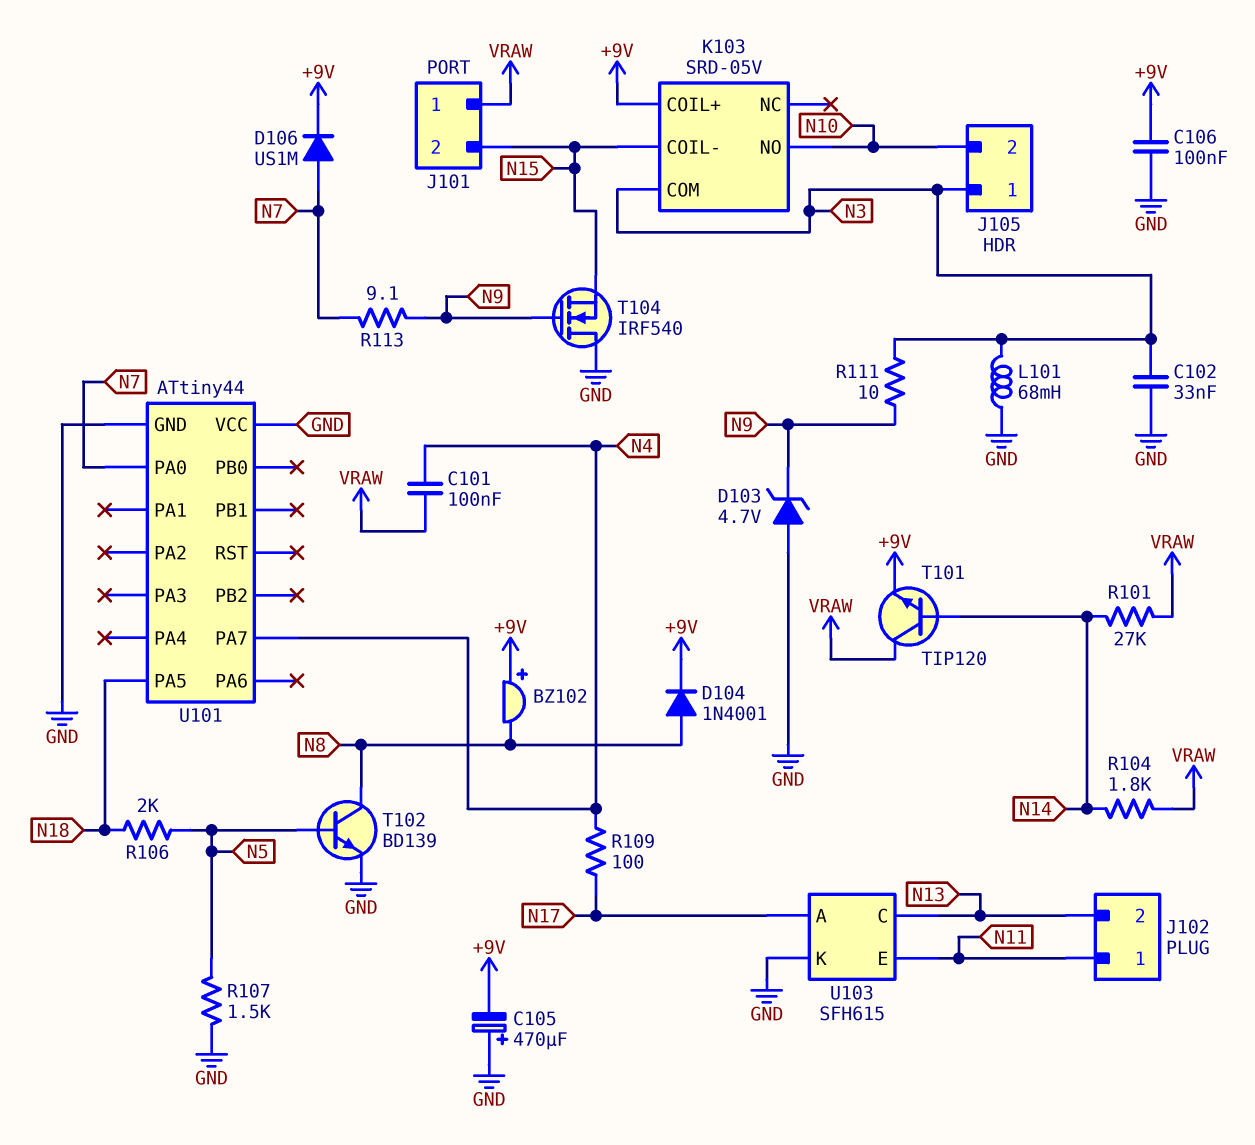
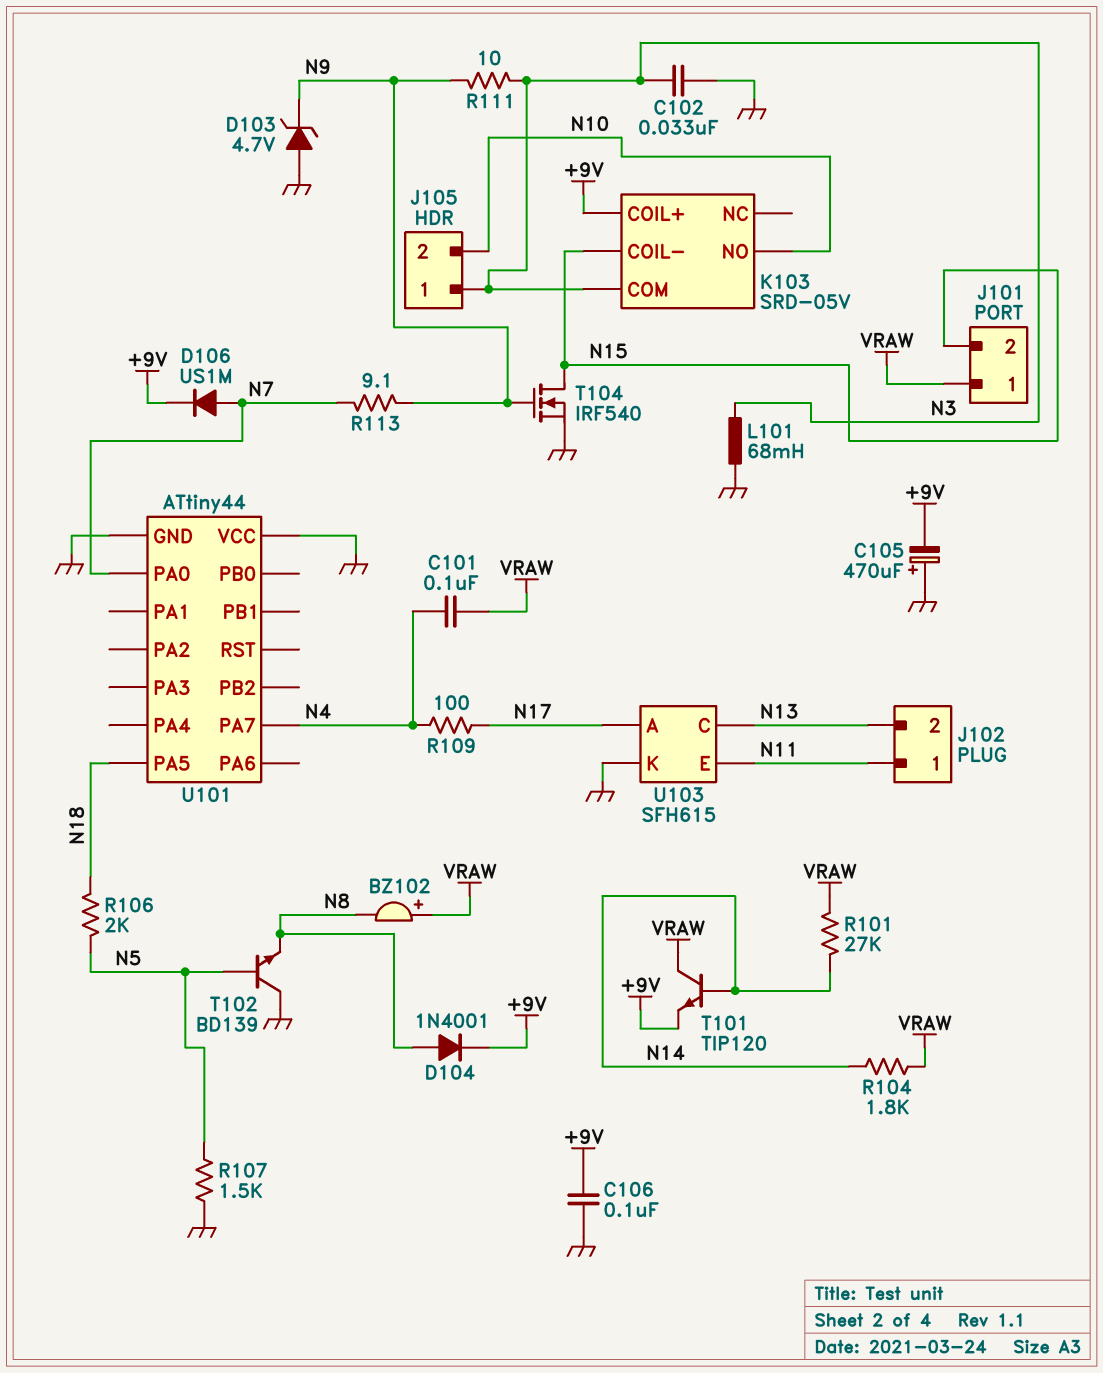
BZ102: buzzer (plus +9V, minus N8) -> buzzer (plus VRAW, minus N8)
T102: NPN BD139 (B N5, C N8, E GND) -> NPN BD139 (B N5, C GND, E N8)
T104: NMOS IRF540 (G N9, D GND, S N15) -> NMOS IRF540 (G N9, D N15, S GND)

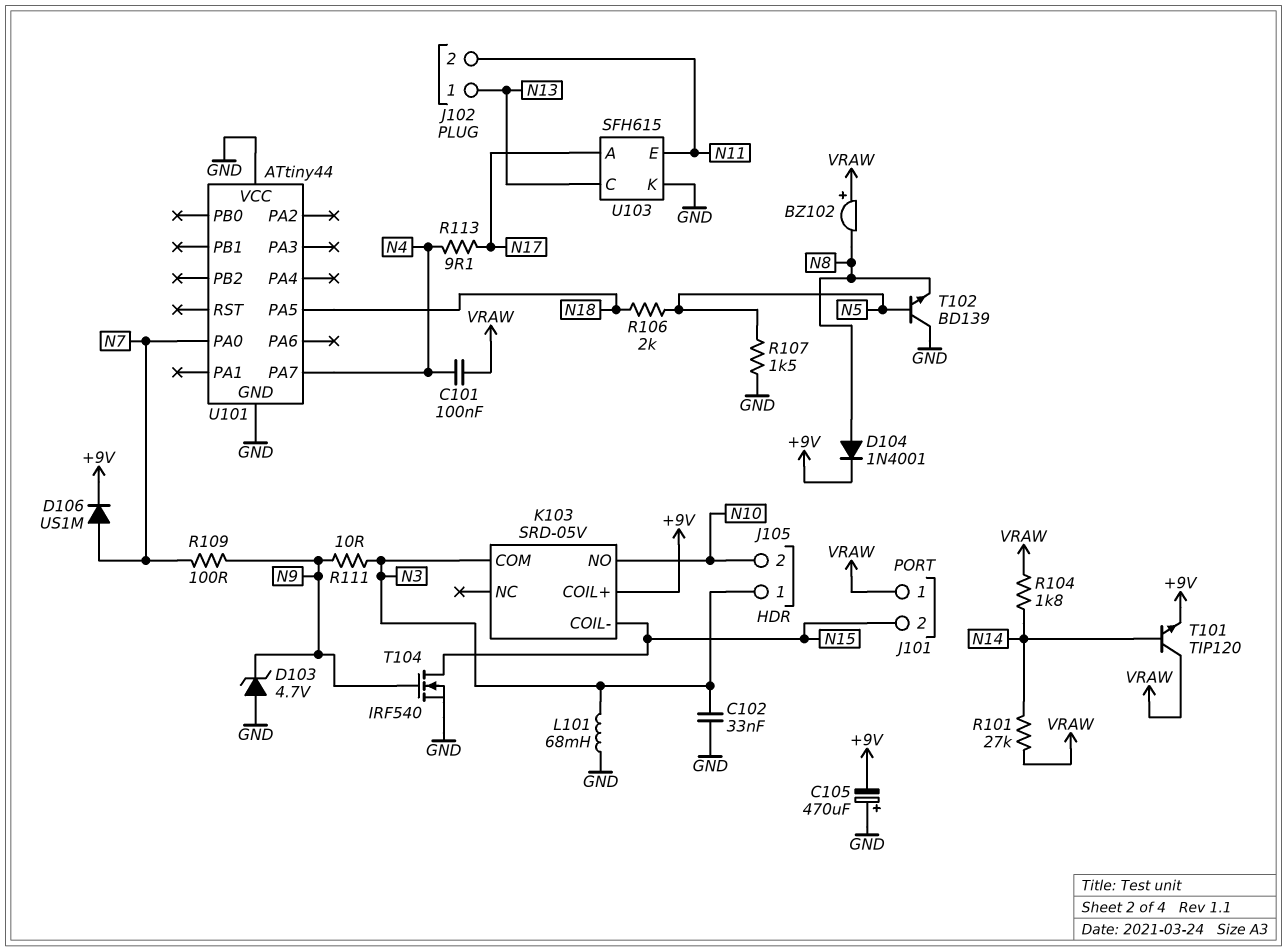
C106: 100nF (+9V, GND) -> none
J102 pin 1: N11 -> N13
J102 pin 2: N13 -> N11
R109: 100 (N4, N17) -> 100 (N7, N9)
R113: 9.1 (N7, N9) -> 9.1 (N4, N17)

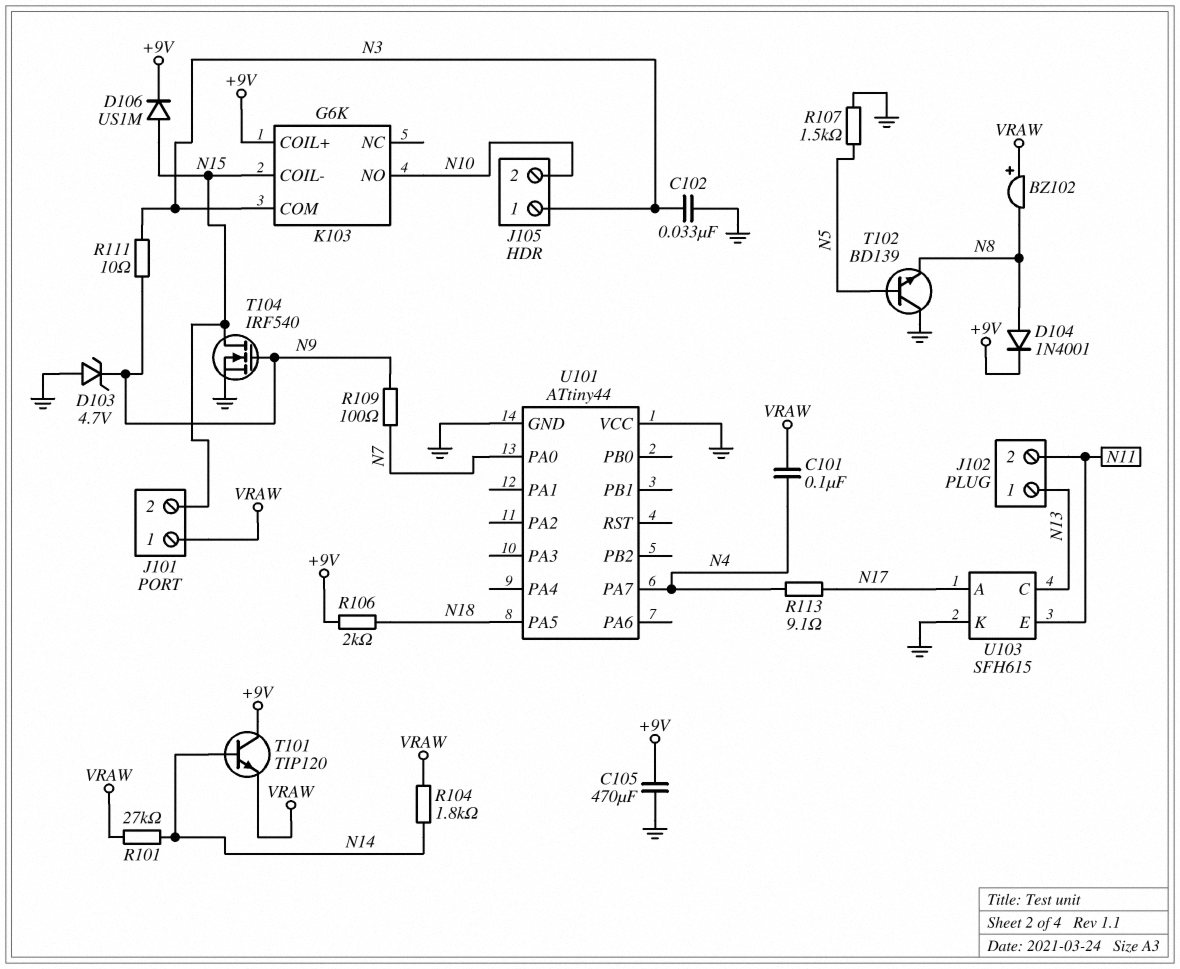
C105: 470uF (plus GND, minus +9V) -> 470uF (+9V, GND)
D106: diode US1M (A N7, K +9V) -> diode US1M (A N15, K +9V)
K103: SRD-05V -> G6K
L101: 68mH (GND, N3) -> none
R106: 2k (N5, N18) -> 2k (+9V, N18)
T101: NPN TIP120 (B N14, C VRAW, E +9V) -> NPN TIP120 (B N14, C +9V, E VRAW)

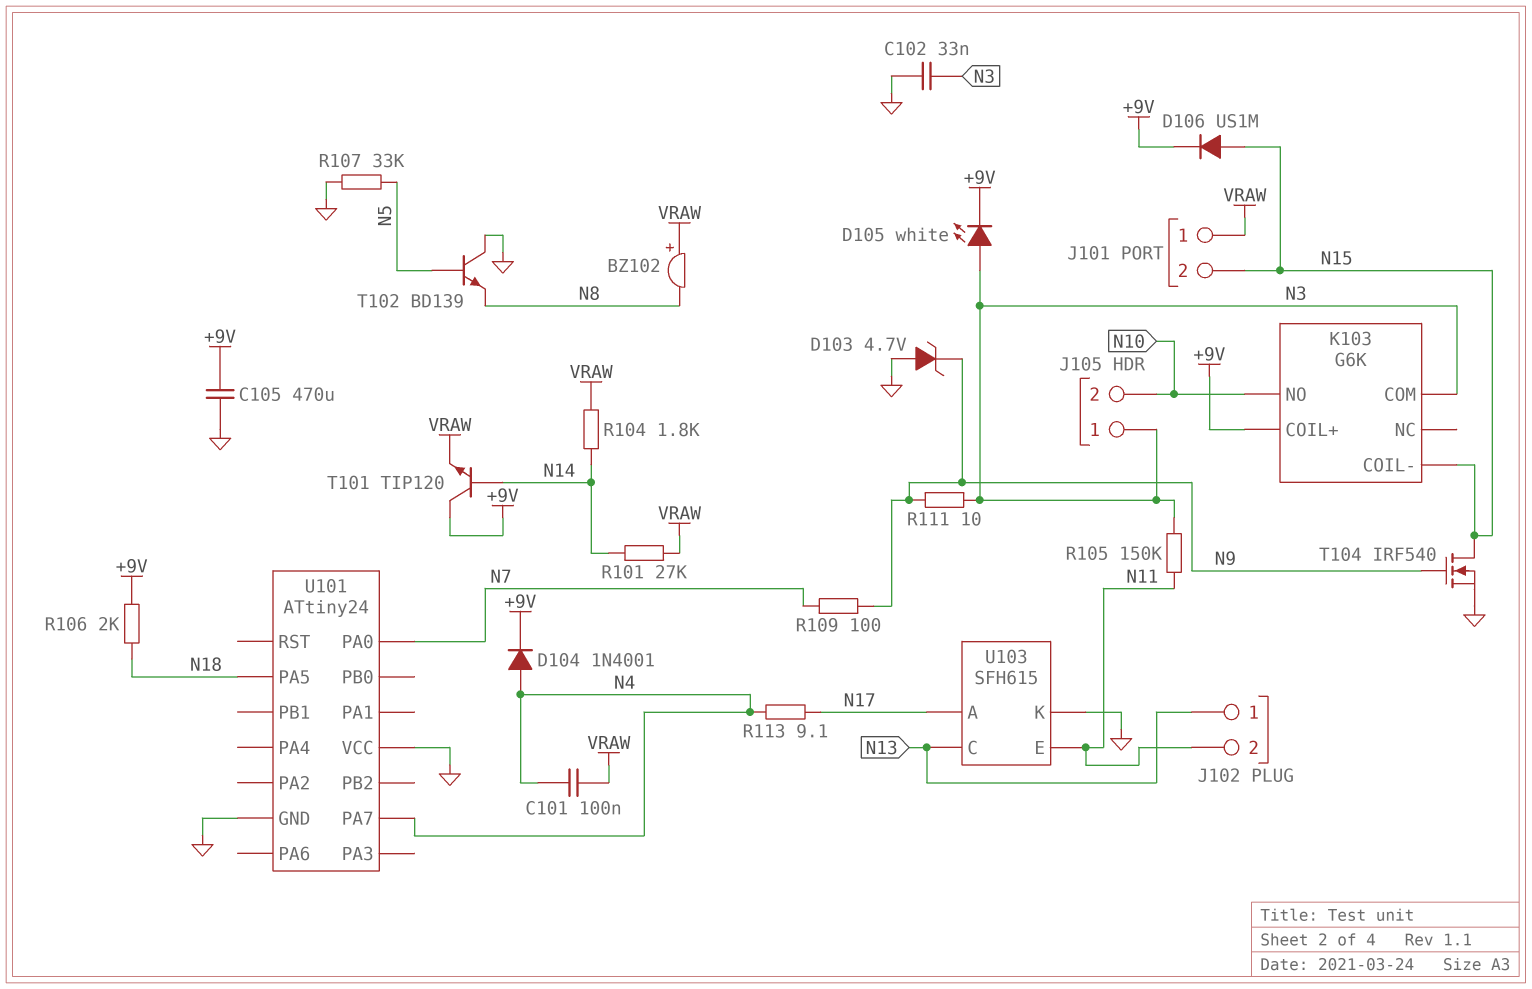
D104: diode 1N4001 (A N8, K +9V) -> diode 1N4001 (A N4, K +9V)
D105: none -> LED white (A N3, K +9V)
R105: none -> 150k (N3, N11)
R107: 1.5k (GND, N5) -> 33k (GND, N5)
U101: ATtiny44 -> ATtiny24

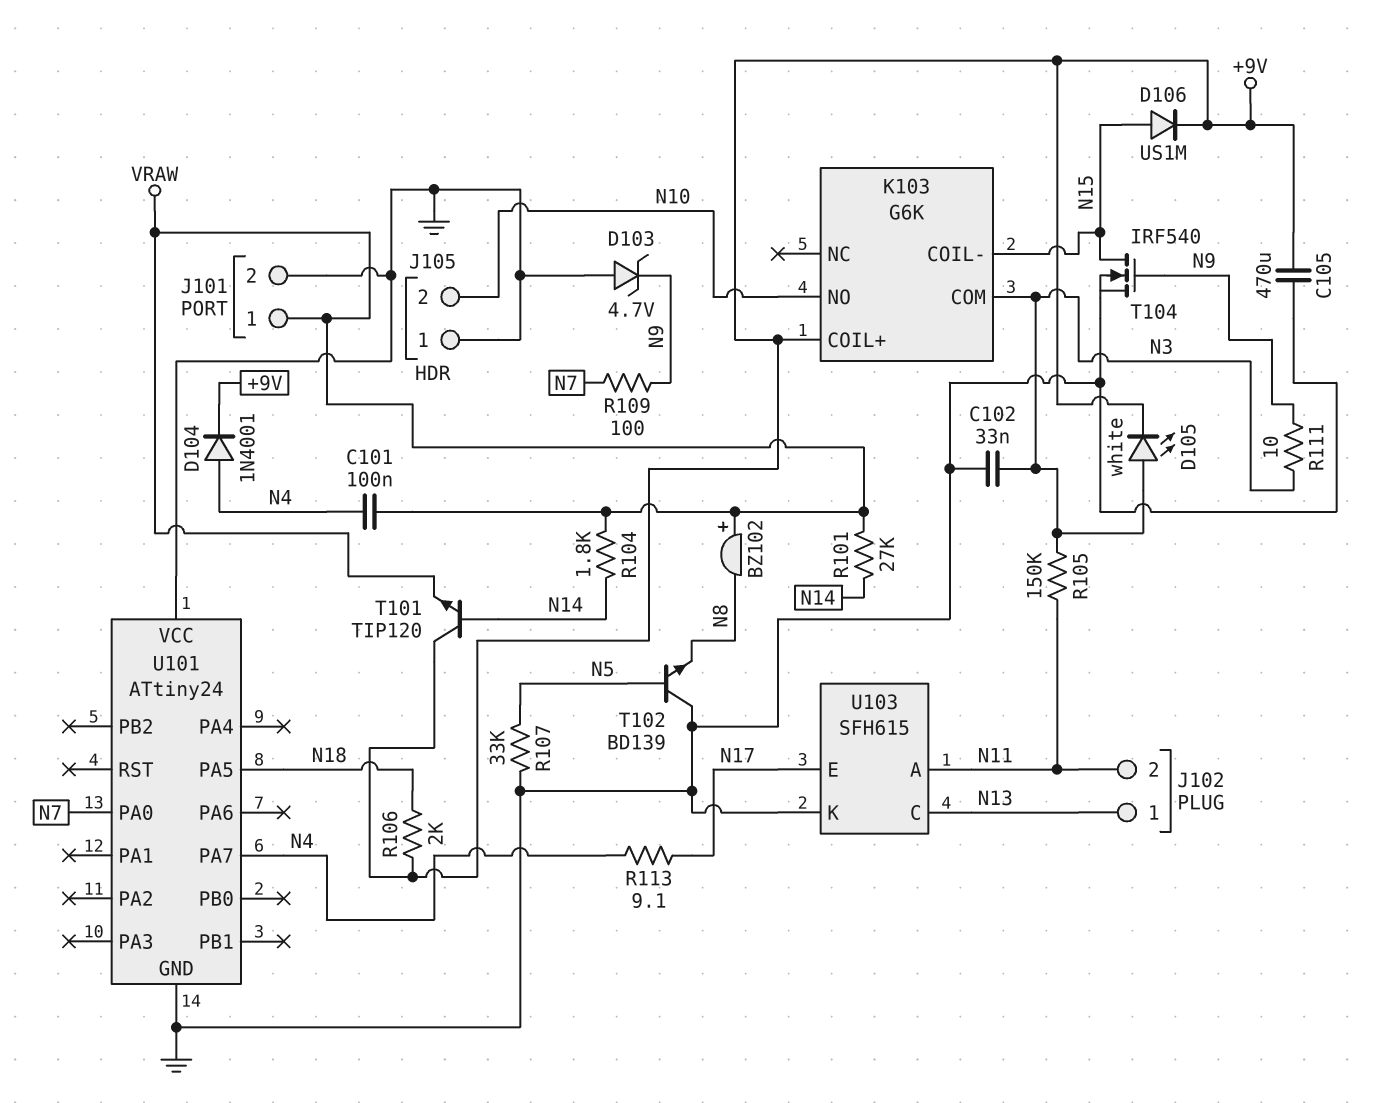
J101 pin 2: N15 -> GND
J105 pin 1: N3 -> GND
U103 pin A: N17 -> N11
U103 pin E: N11 -> N17

